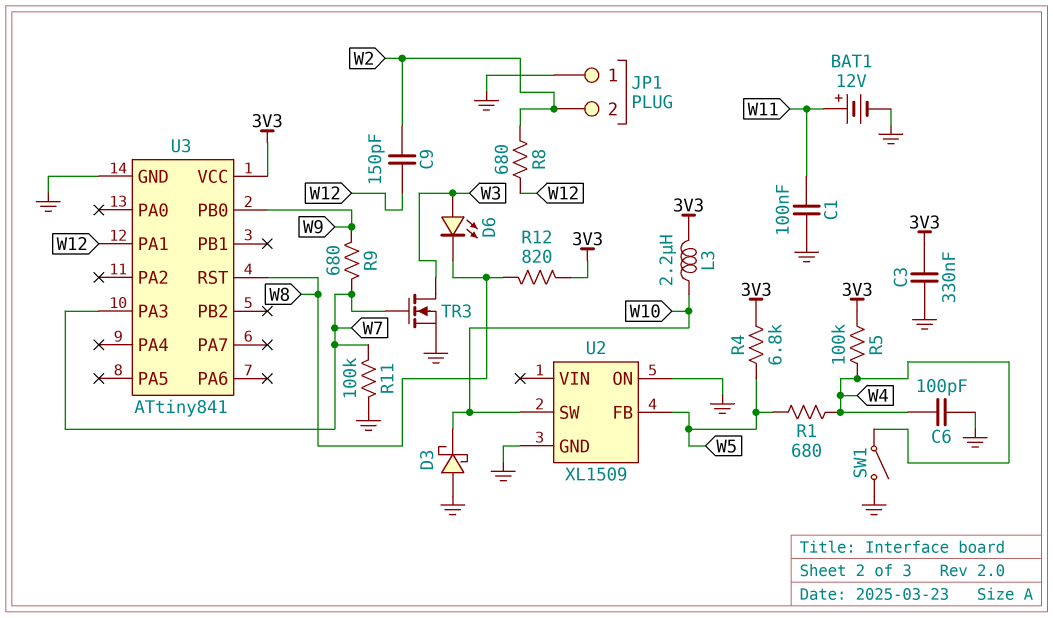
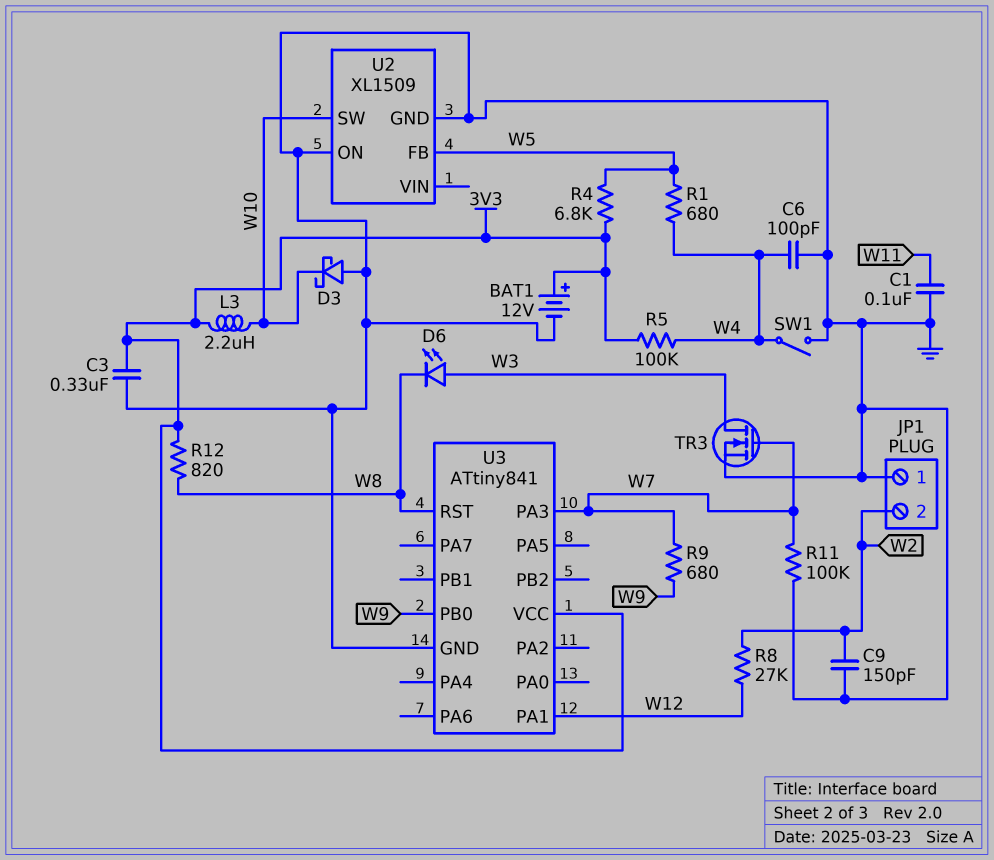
BAT1: 12V (plus W11, minus GND) -> 12V (plus 3V3, minus GND)
C9: 150pF (W2, W12) -> 150pF (GND, W2)
R8: 680 (W2, W12) -> 27k (W2, W12)

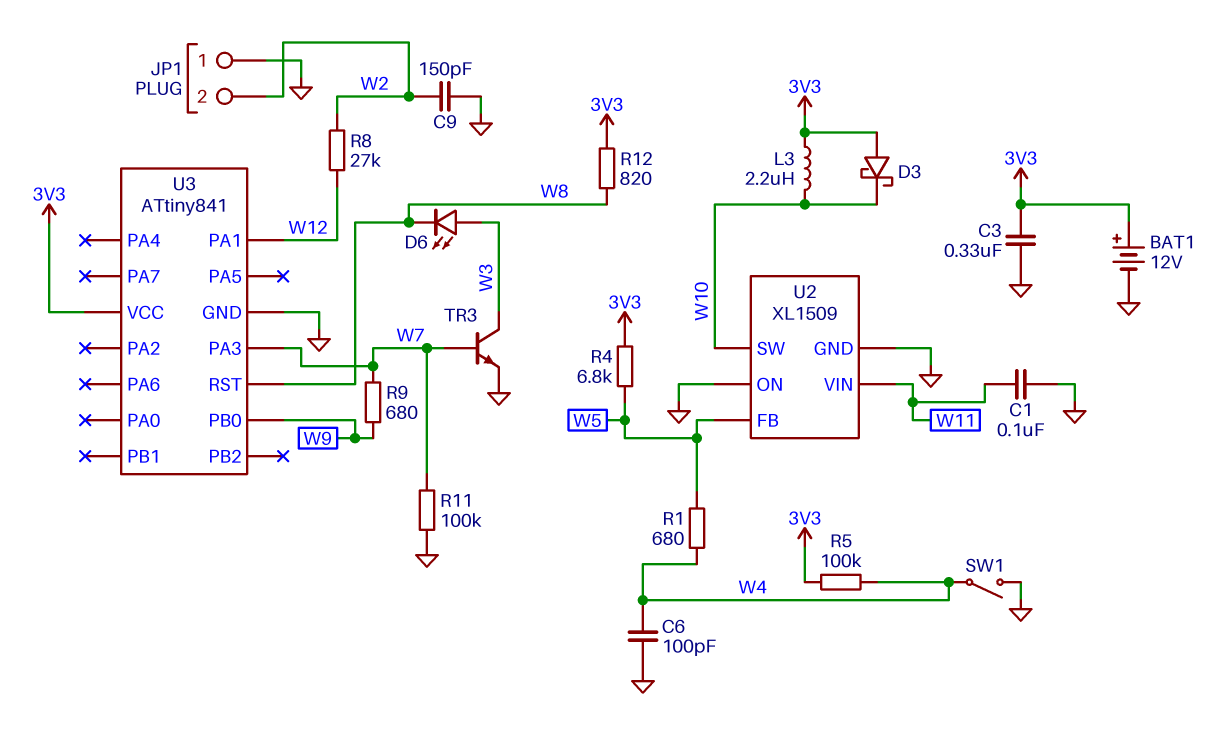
D3: schottky (A GND, K W10) -> schottky (A 3V3, K W10)
TR3: NMOS (G W7, D W3, S GND) -> NPN (B W7, C W3, E GND)
U2 pin VIN: none -> W11

